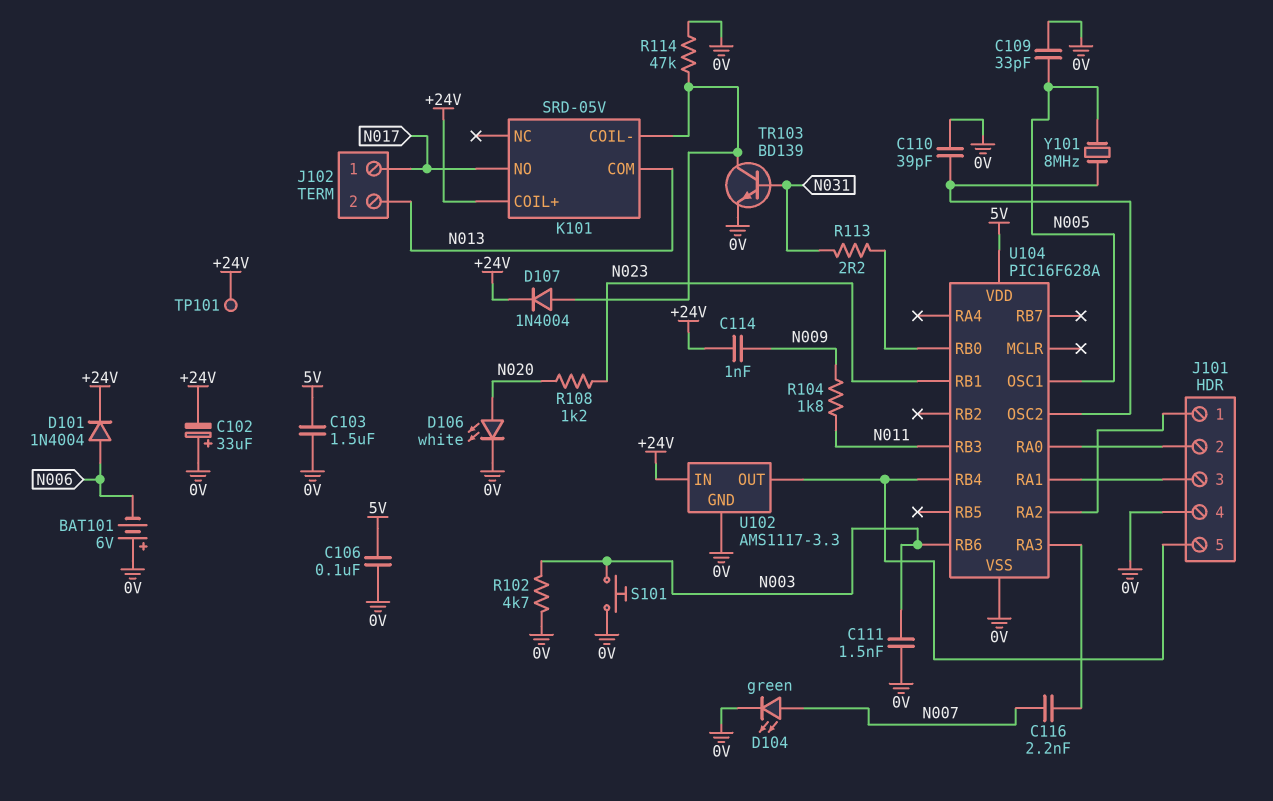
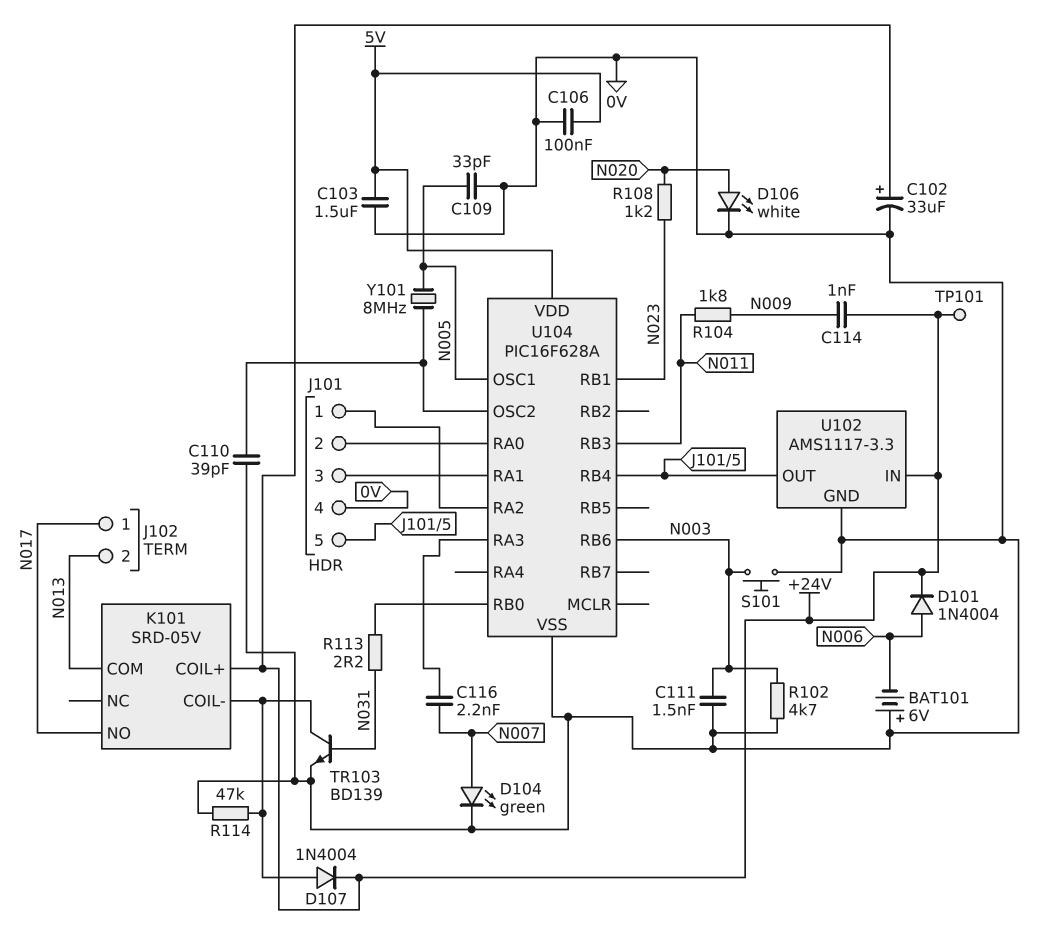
C102: 33uF (plus 0V, minus +24V) -> 33uF (plus +24V, minus 0V)

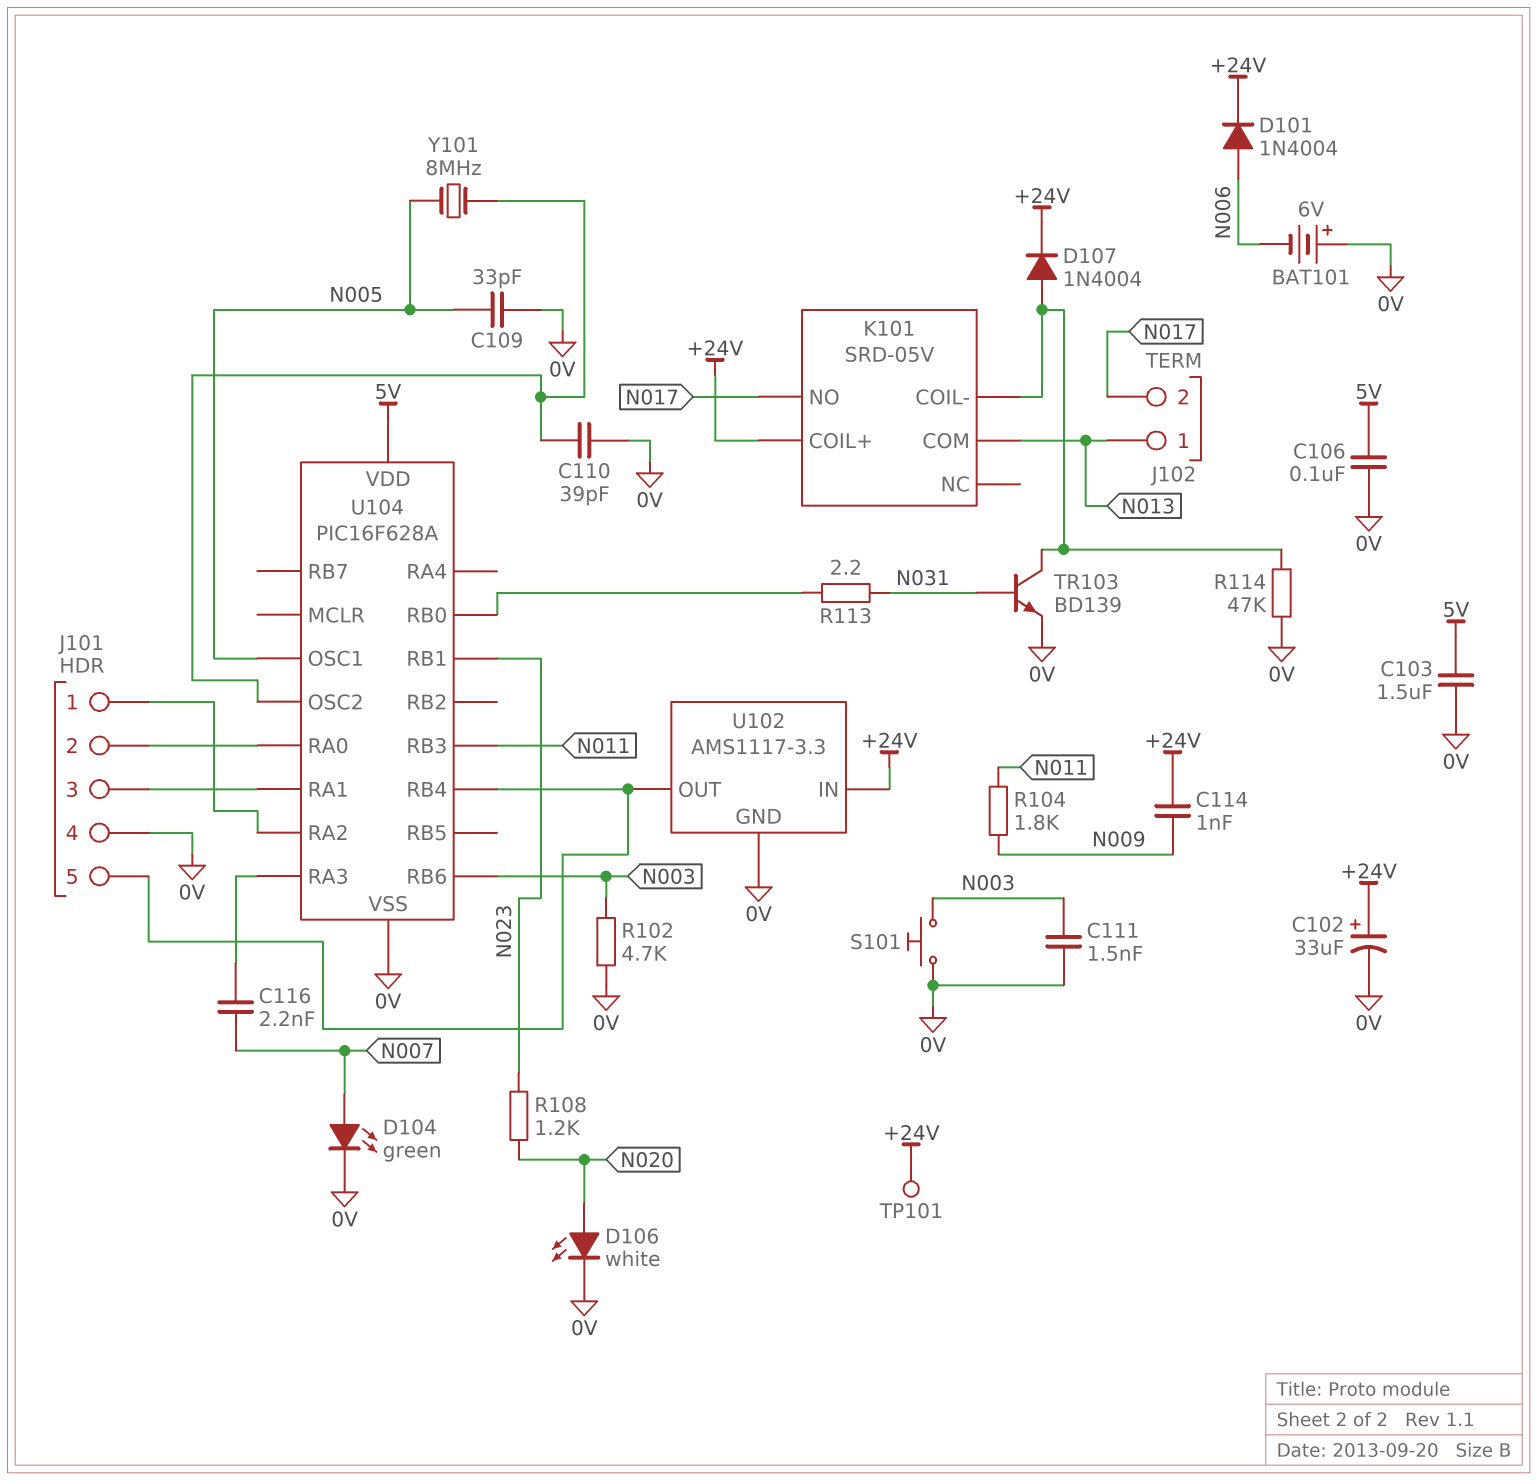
J102 pin 1: N017 -> N013
J102 pin 2: N013 -> N017

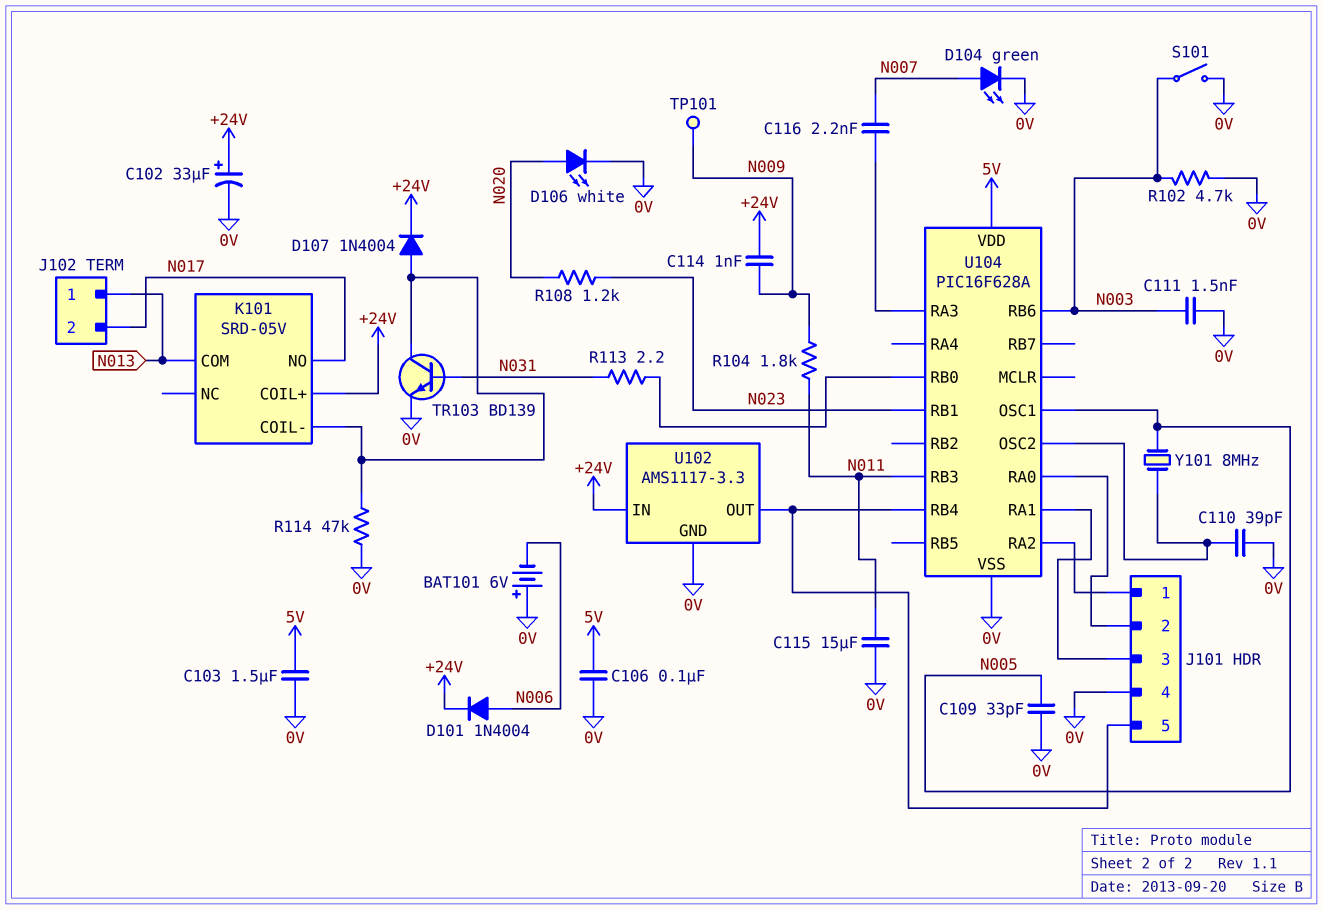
C115: none -> 15uF (0V, N011)
S101: button (0V, N003) -> switch (0V, N003)
TP101: test point (+24V) -> test point (N009)

